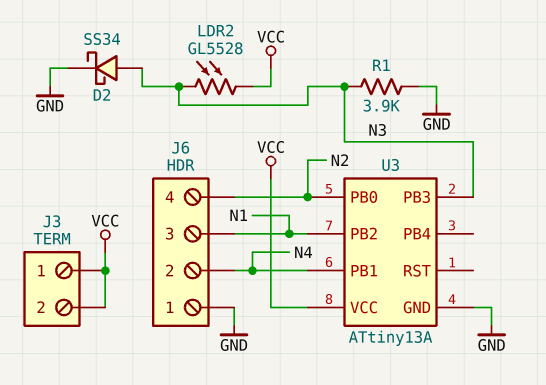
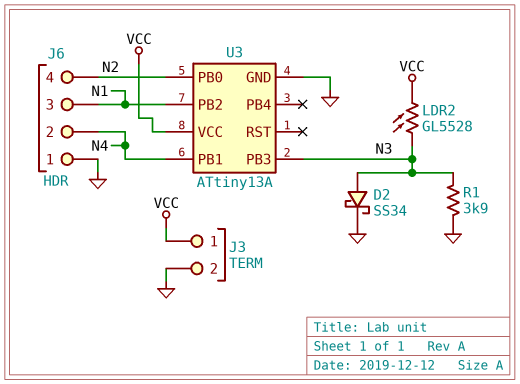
J3 pin 2: VCC -> GND

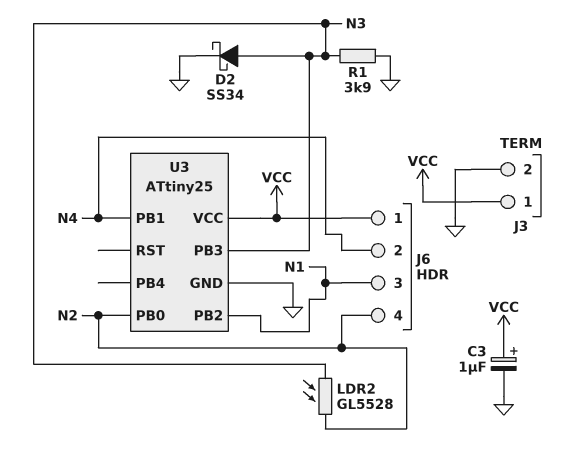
C3: none -> 1uF (plus VCC, minus GND)
J6 pin 1: GND -> VCC
LDR2: GL5528 (N3, VCC) -> GL5528 (N2, N3)
U3: ATtiny13A -> ATtiny25

